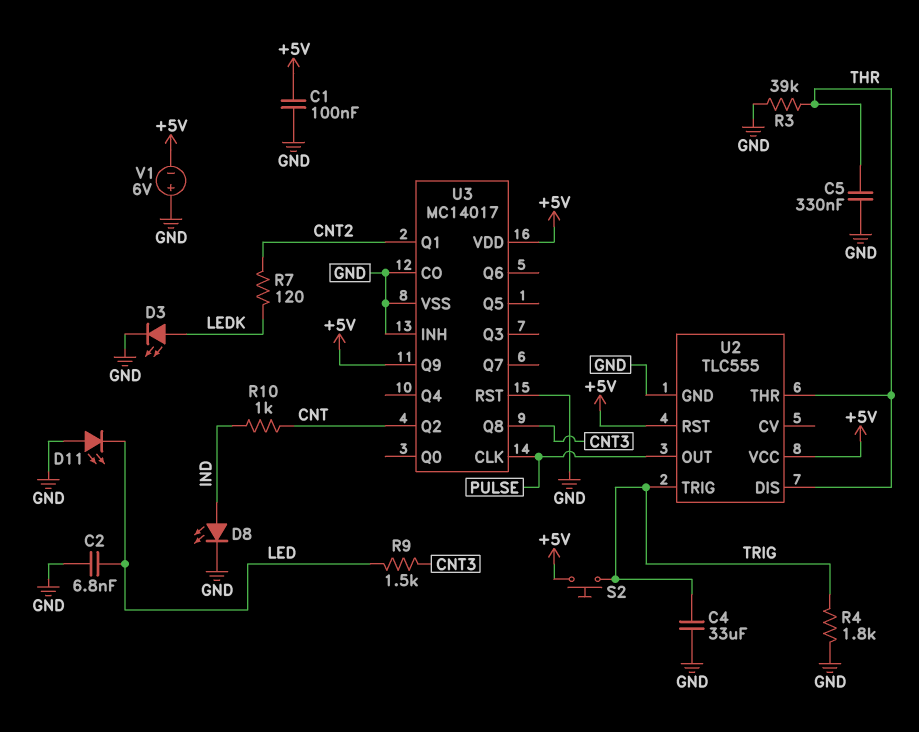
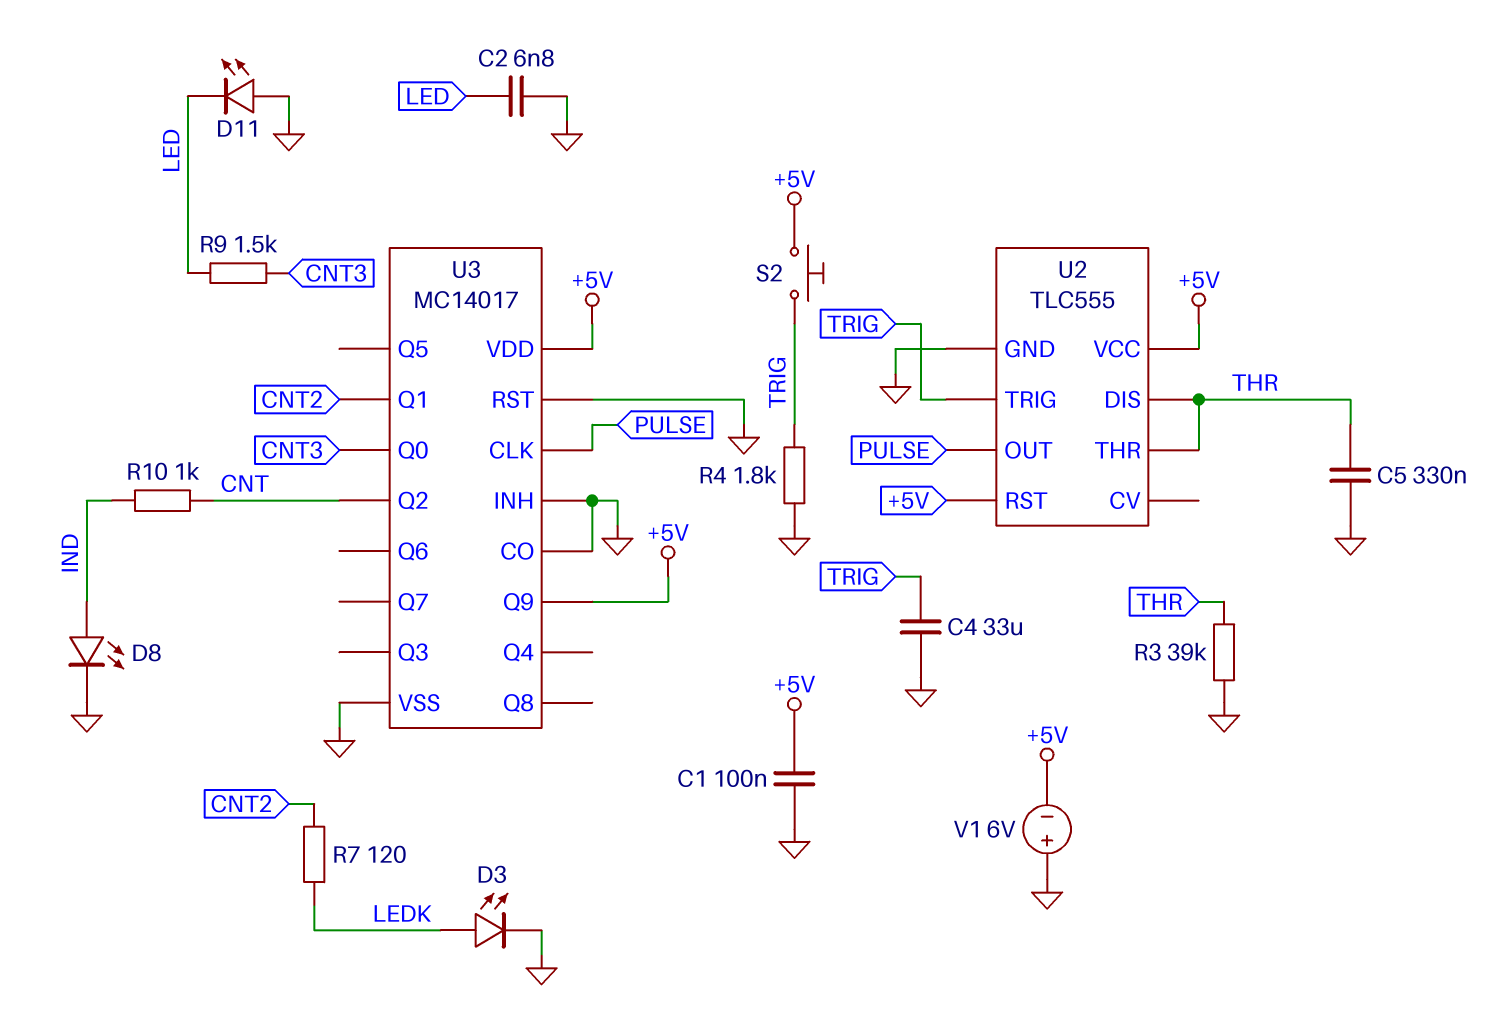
U3 pin Q0: none -> CNT3
U3 pin Q8: CNT3 -> none

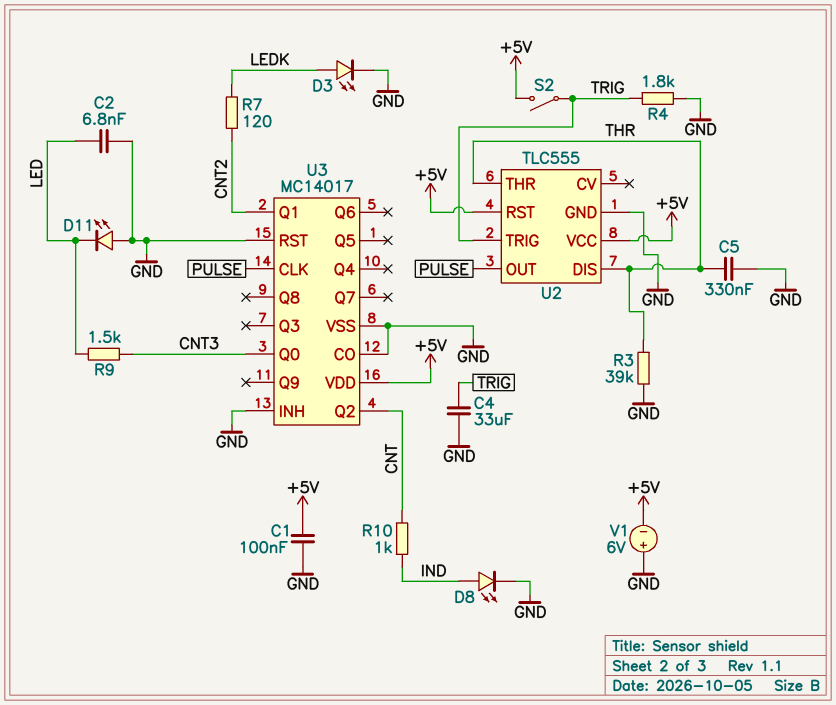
S2: button (+5V, TRIG) -> switch (+5V, TRIG)
U3 pin Q9: +5V -> none

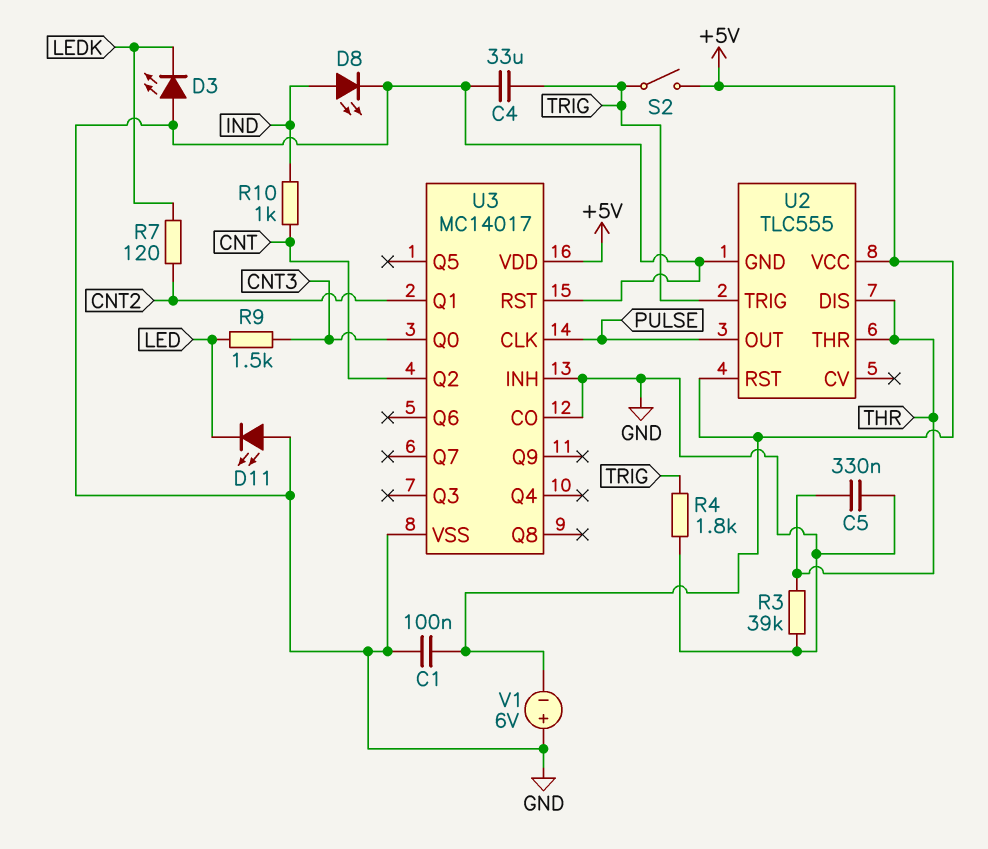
C2: 6.8nF (GND, LED) -> none
D3: LED (A LEDK, K GND) -> LED (A GND, K LEDK)

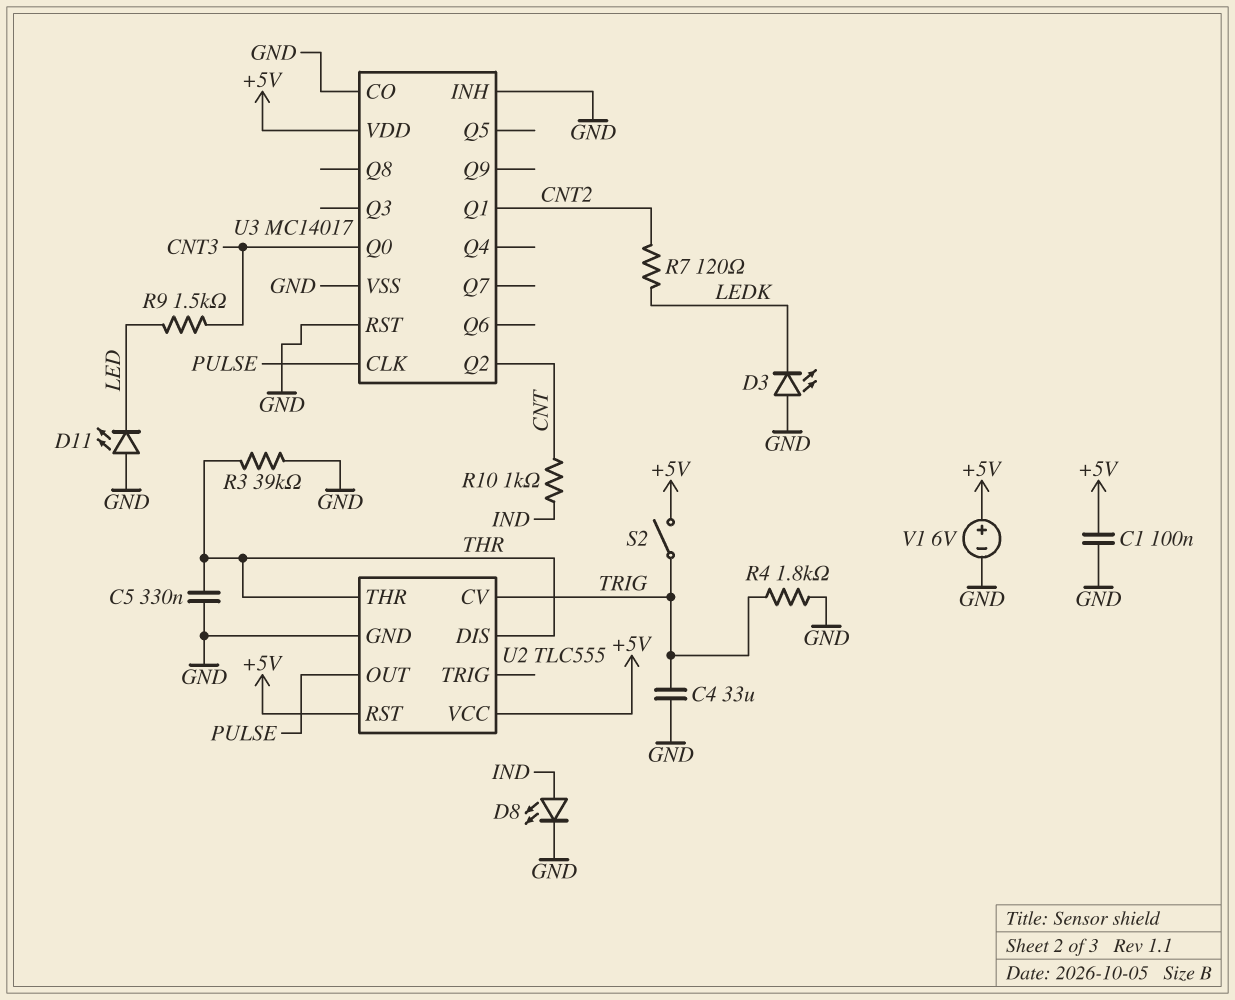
U2 pin CV: none -> TRIG
U2 pin TRIG: TRIG -> none
V1: 6V (plus GND, minus +5V) -> 6V (plus +5V, minus GND)

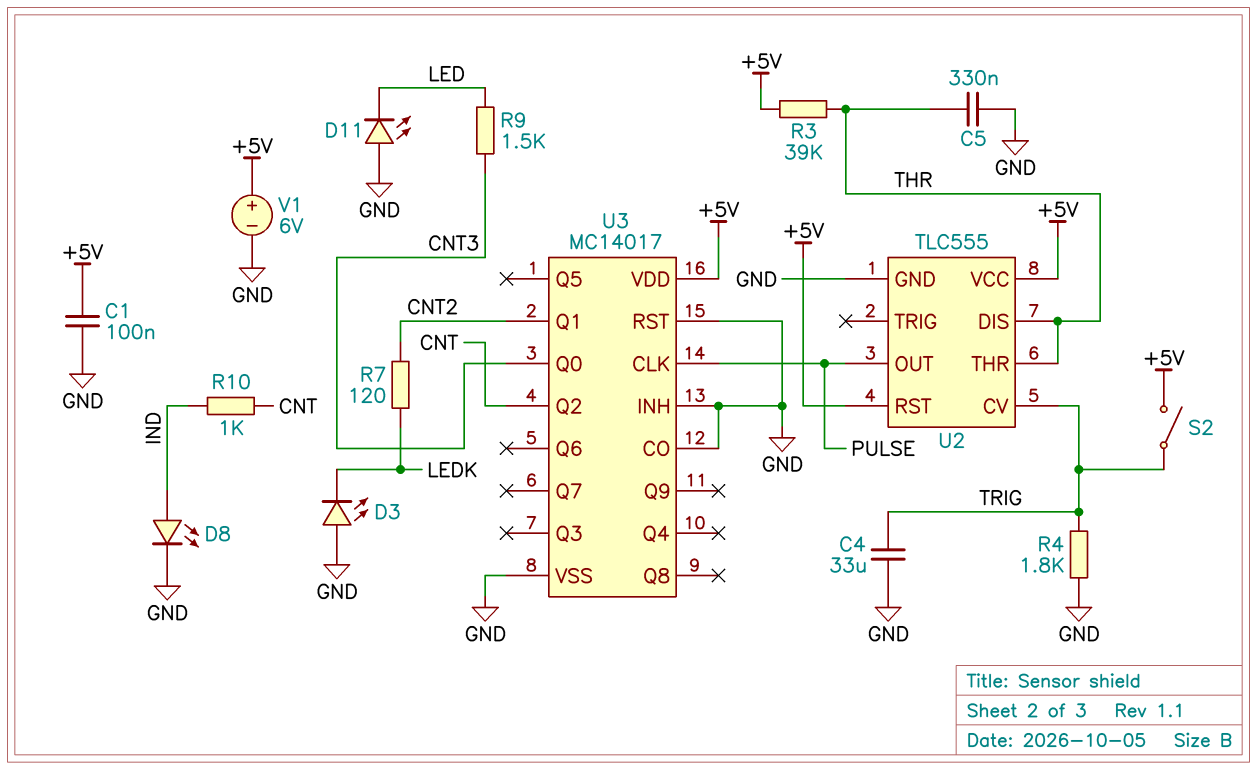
R3: 39k (GND, THR) -> 39k (+5V, THR)

